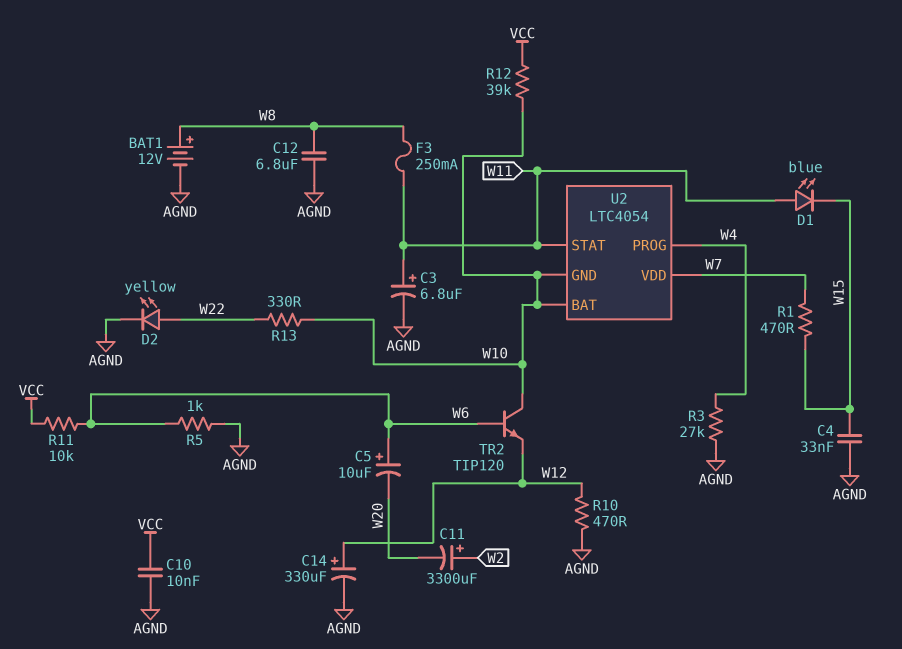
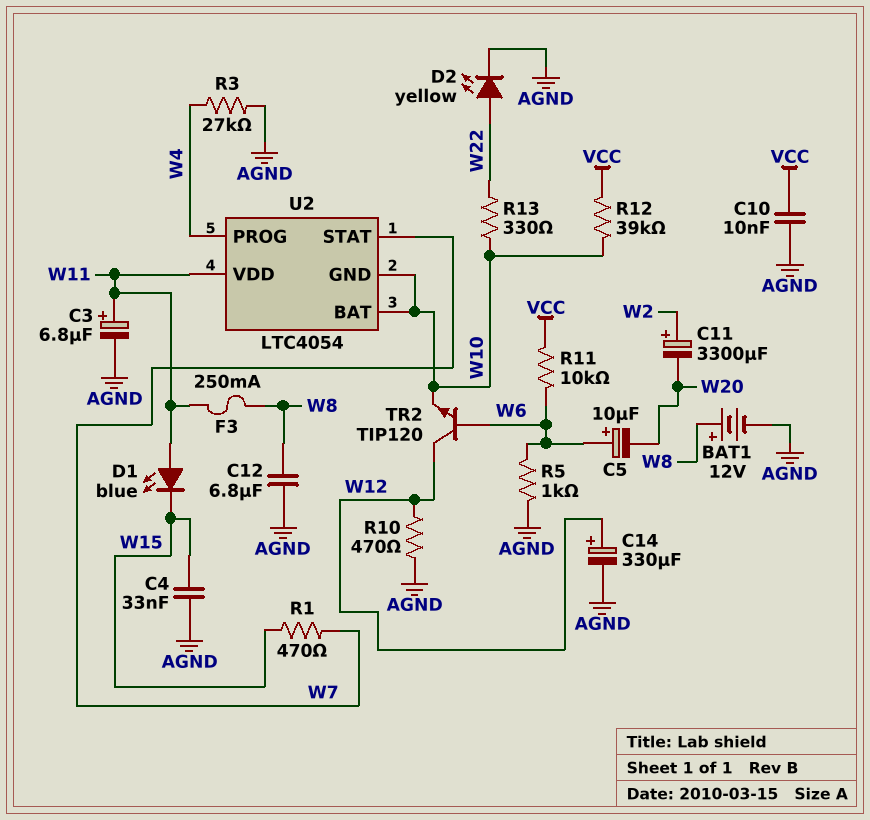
TR2: NPN TIP120 (B W6, C W10, E W12) -> NPN TIP120 (B W6, C W12, E W10)
U2 pin STAT: W11 -> W7
U2 pin VDD: W7 -> W11

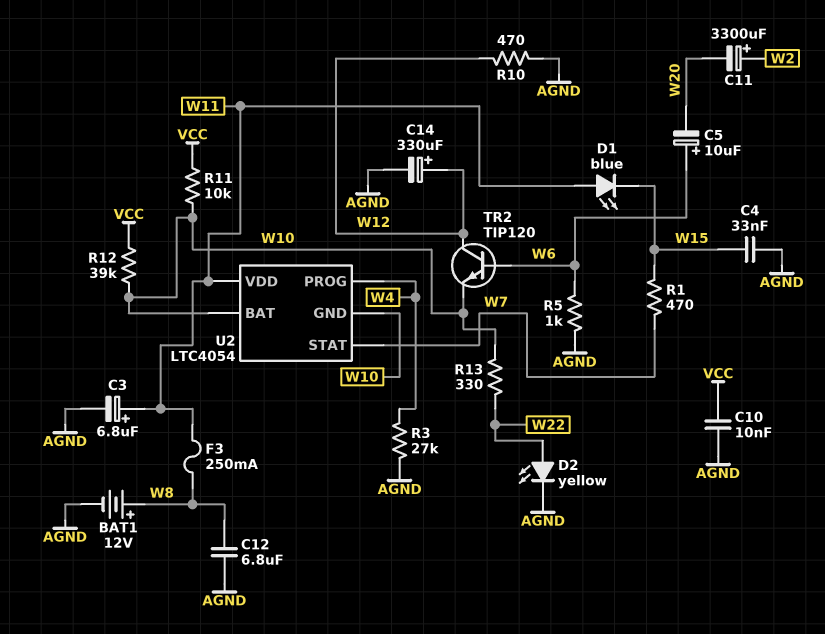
R11: 10k (VCC, W6) -> 10k (VCC, W10)

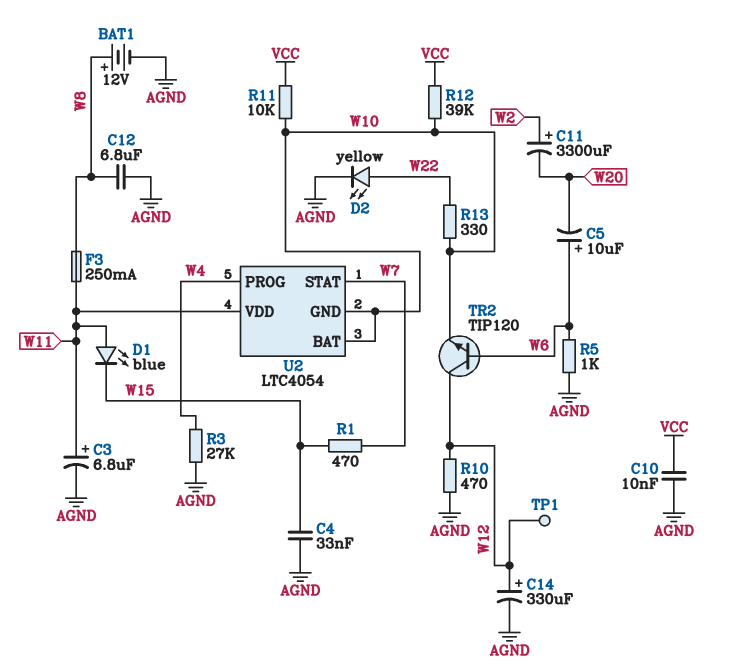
TP1: none -> test point (W12)

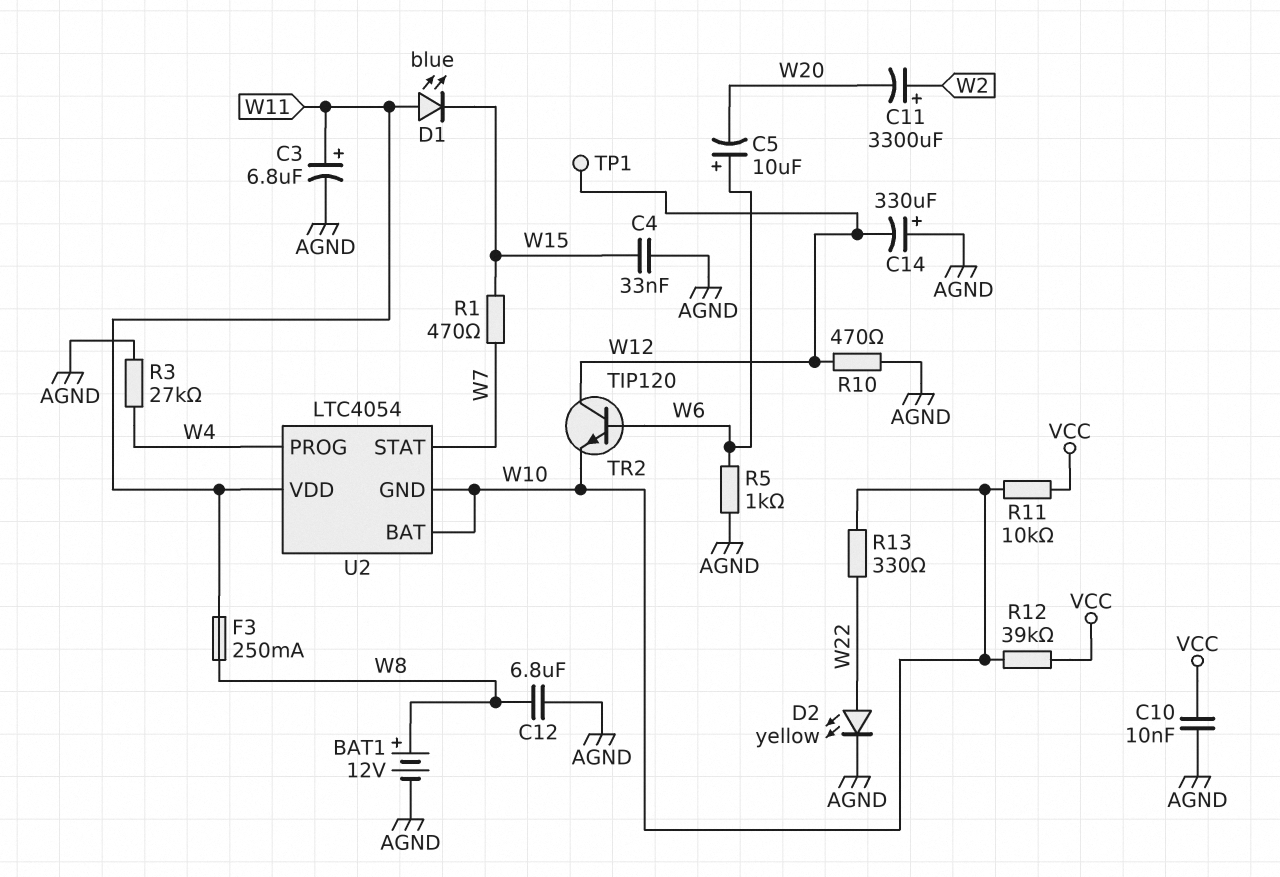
C14: 330uF (plus W12, minus AGND) -> 330uF (plus AGND, minus W12)

